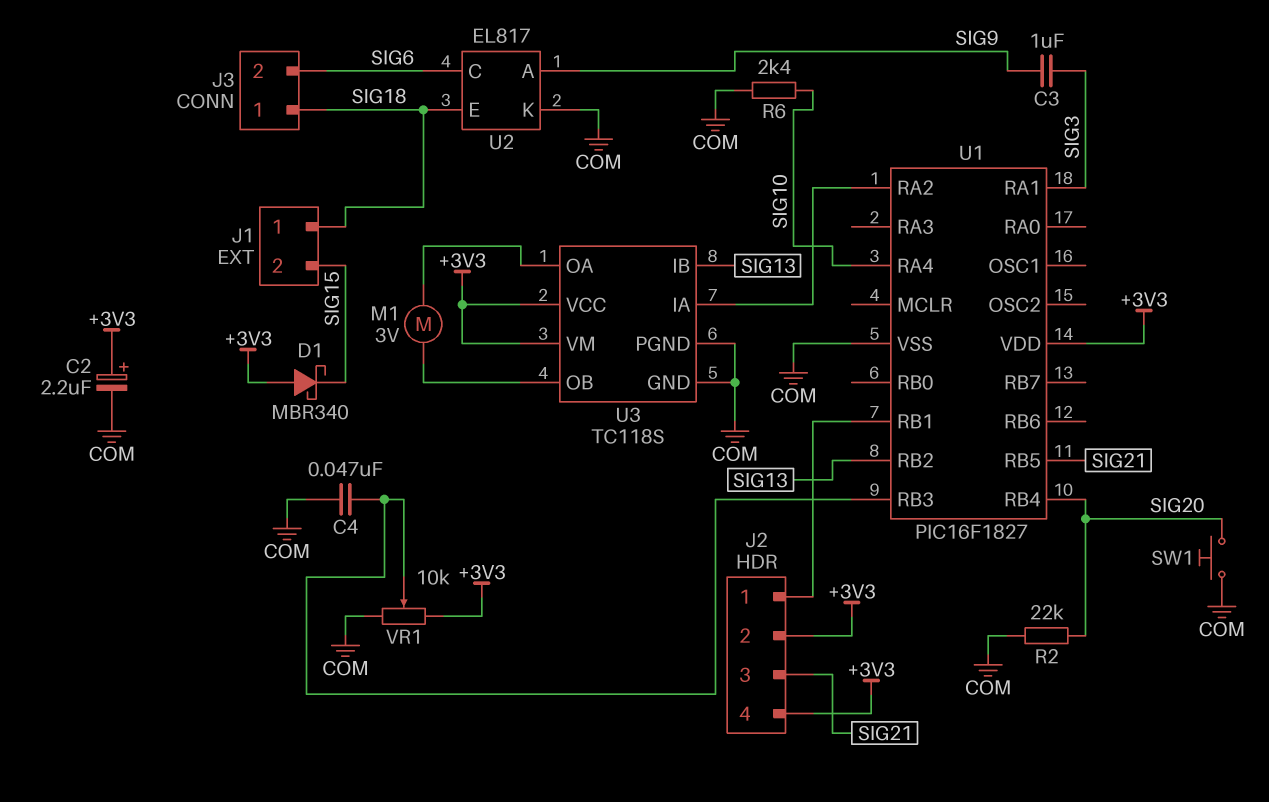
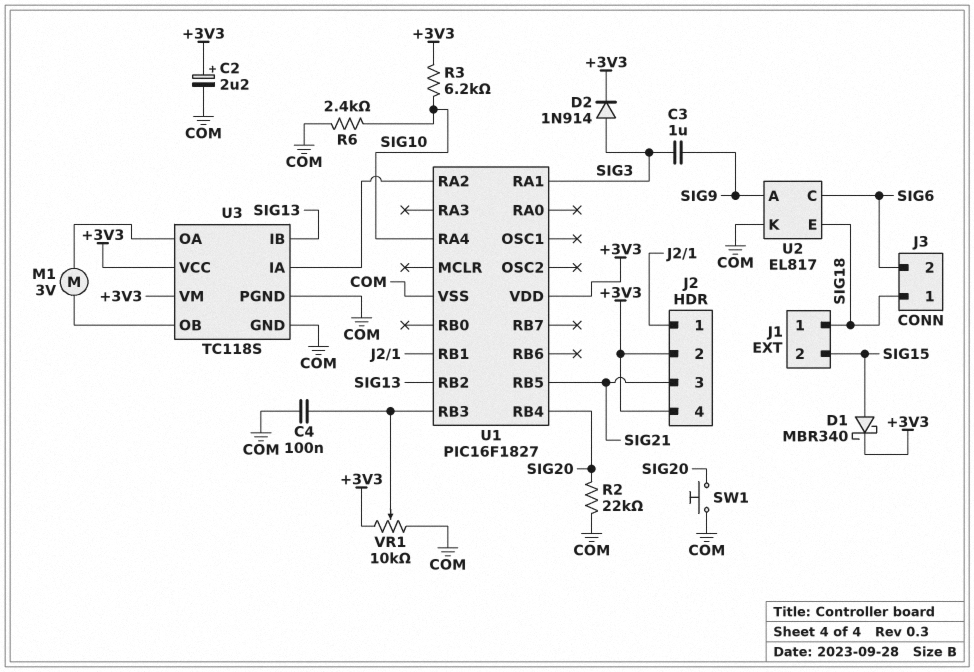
C4: 47nF (COM, U1/RB3) -> 100nF (COM, U1/RB3)
D1: schottky MBR340 (A +3V3, K SIG15) -> schottky MBR340 (A SIG15, K +3V3)
D2: none -> diode 1N914 (A SIG3, K +3V3)
R3: none -> 6.2k (+3V3, SIG10)

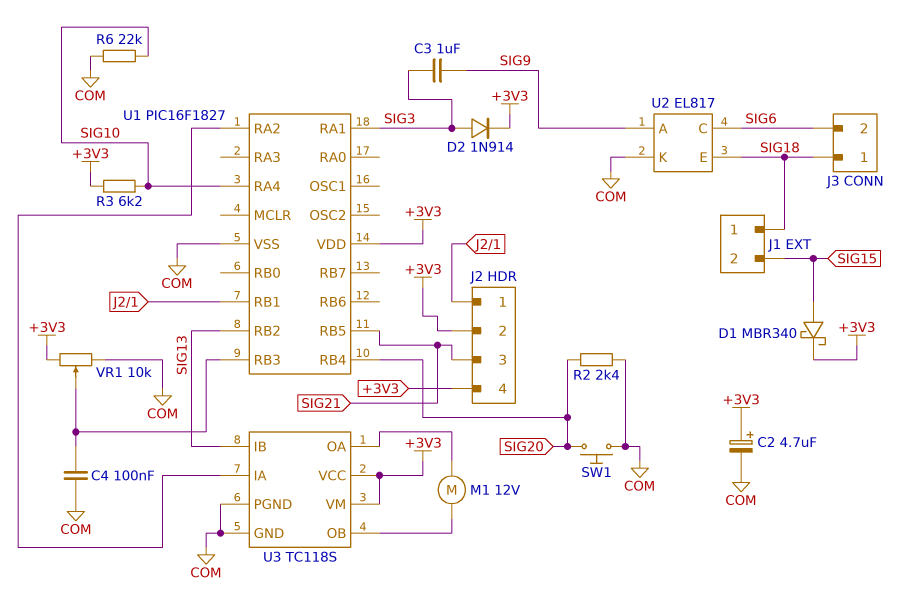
C2: 2.2uF (plus +3V3, minus COM) -> 4.7uF (plus +3V3, minus COM)
M1: motor 3V (U3/OA, U3/OB) -> motor 12V (U3/OA, U3/OB)
R2: 22k (COM, SIG20) -> 2.4k (COM, SIG20)
R6: 2.4k (COM, SIG10) -> 22k (COM, SIG10)

